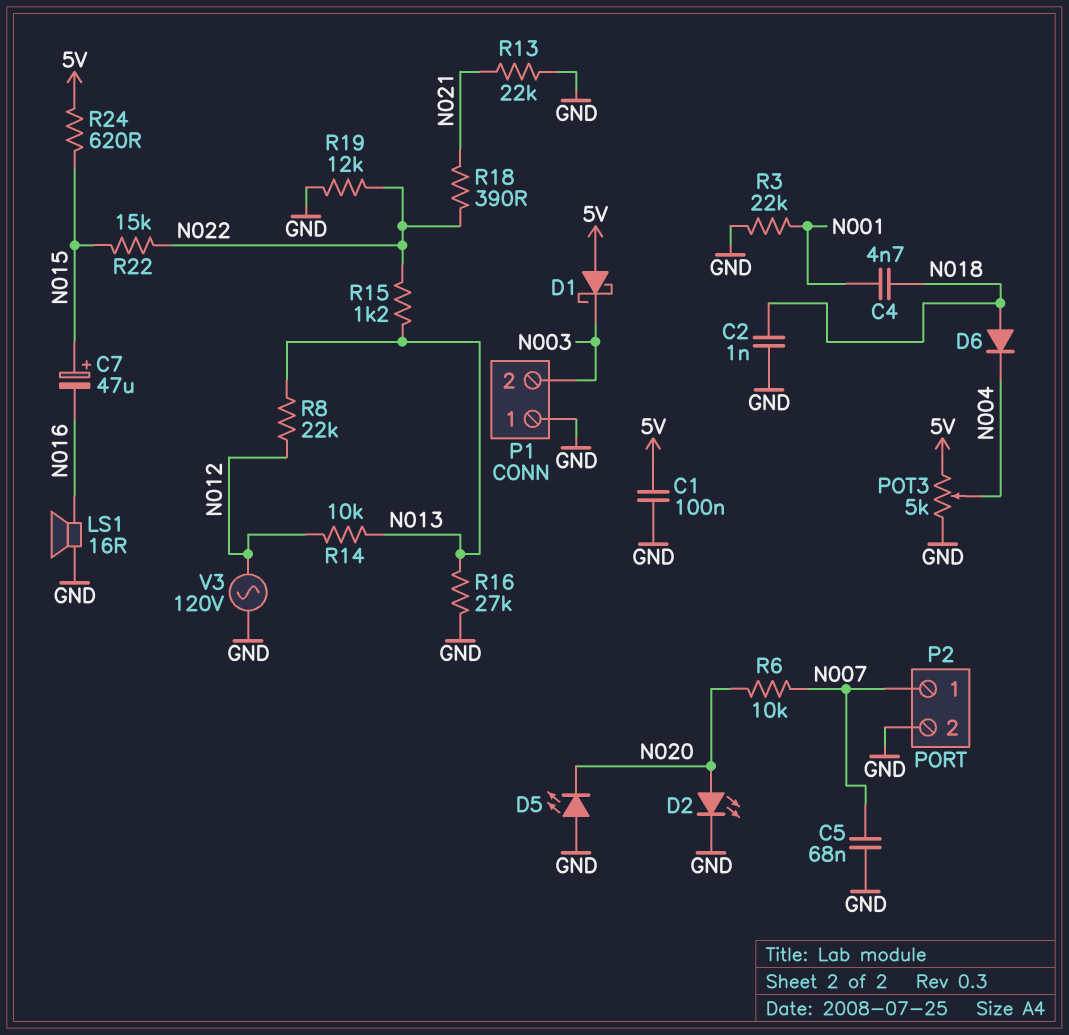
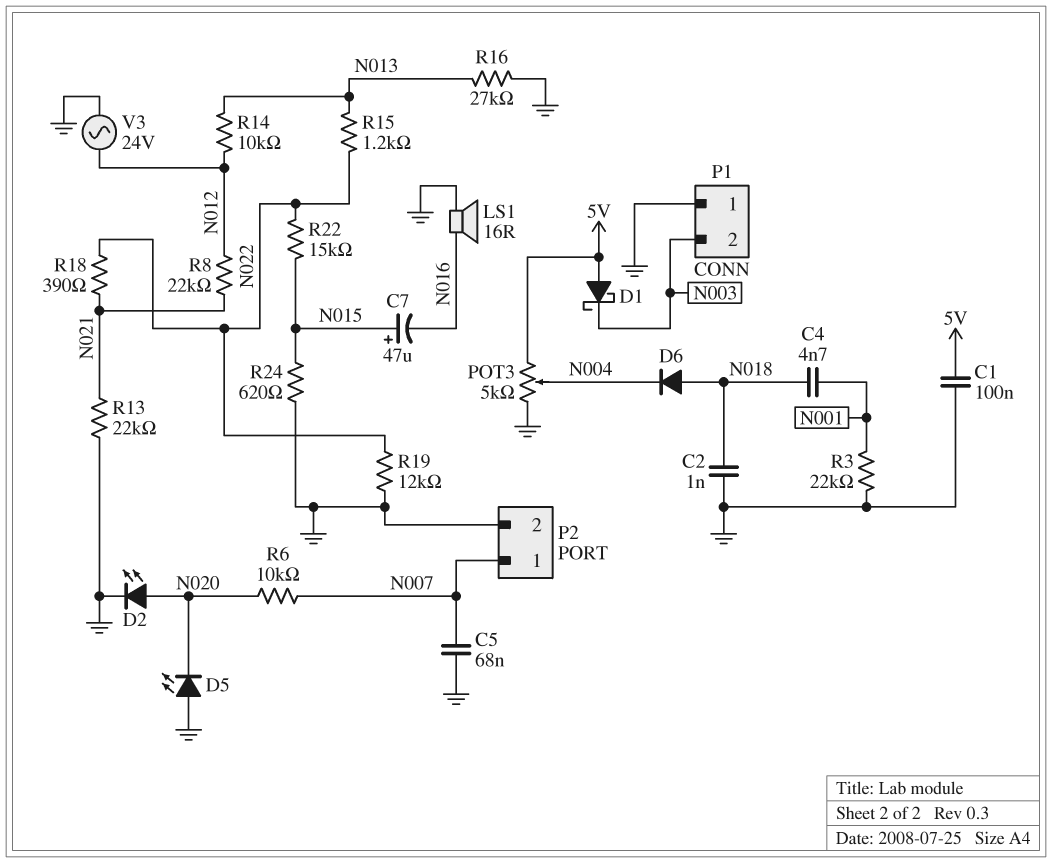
R8: 22k (N012, N013) -> 22k (N012, N021)
R24: 620 (5V, N015) -> 620 (GND, N015)
V3: AC 120V (GND, N012) -> AC 24V (GND, N012)

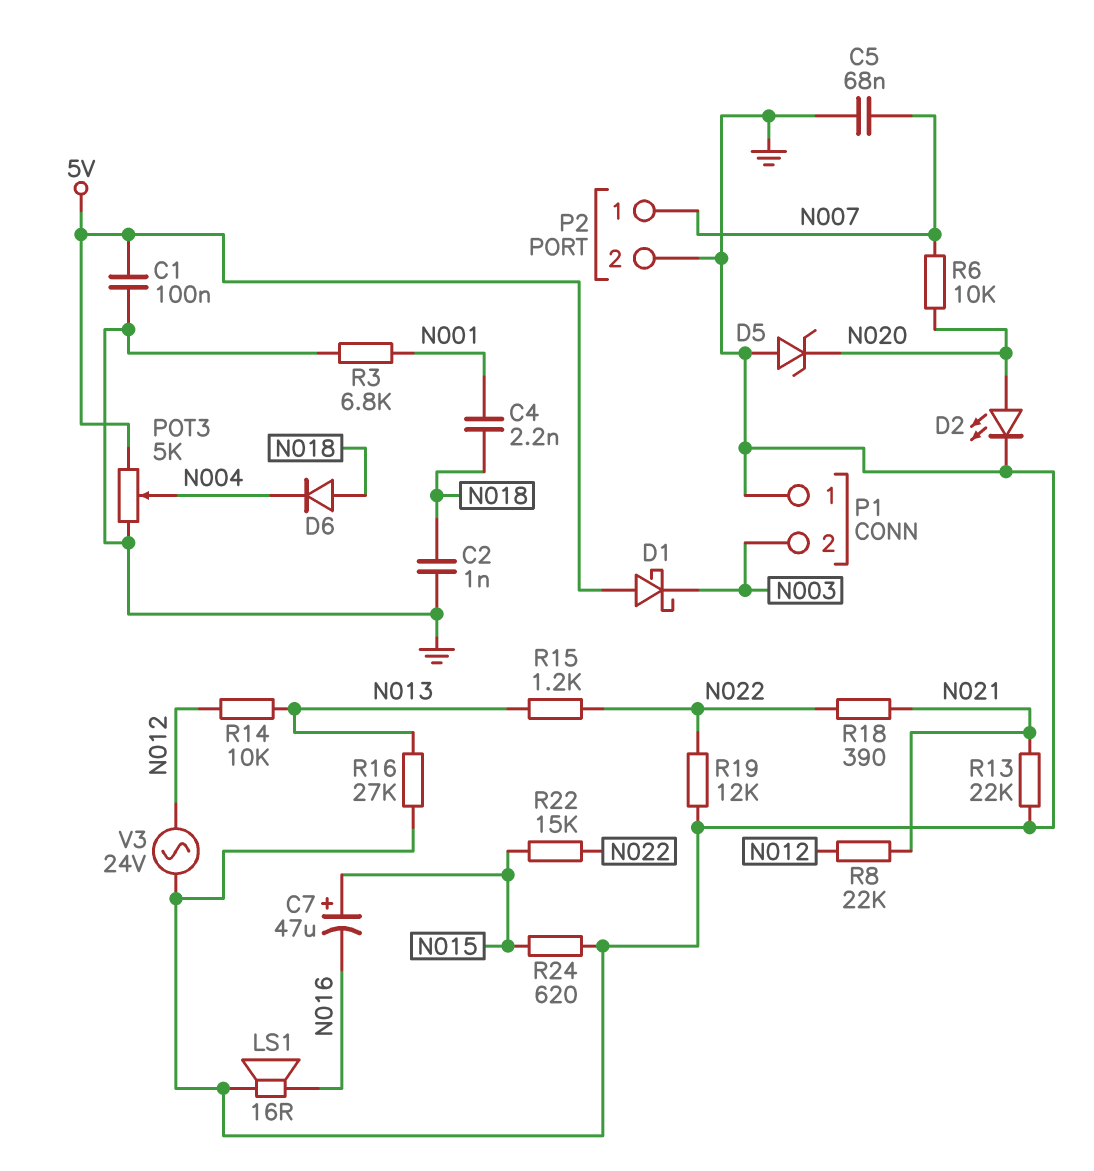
C4: 4.7nF (N001, N018) -> 2.2nF (N001, N018)
D5: LED (A GND, K N020) -> zener (A GND, K N020)
R3: 22k (GND, N001) -> 6.8k (GND, N001)

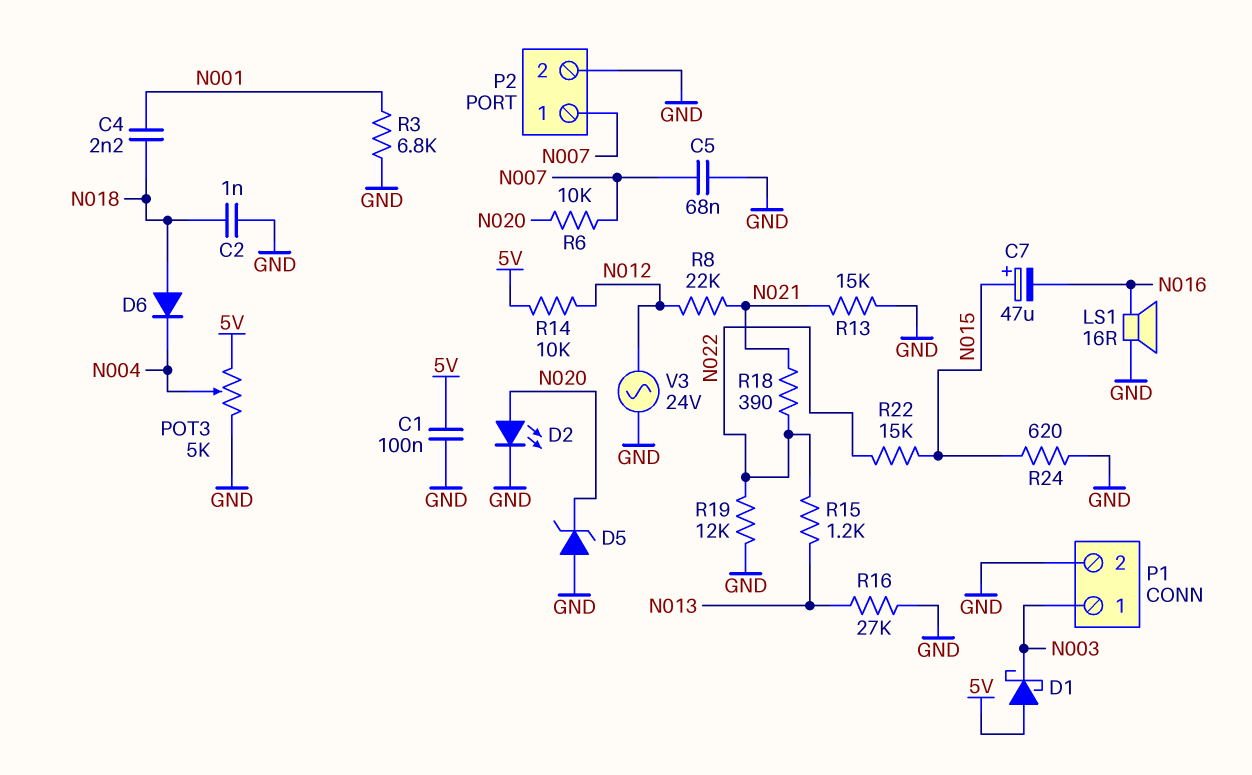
P1 pin 1: GND -> N003
P1 pin 2: N003 -> GND
R13: 22k (GND, N021) -> 15k (GND, N021)
R14: 10k (N012, N013) -> 10k (5V, N012)

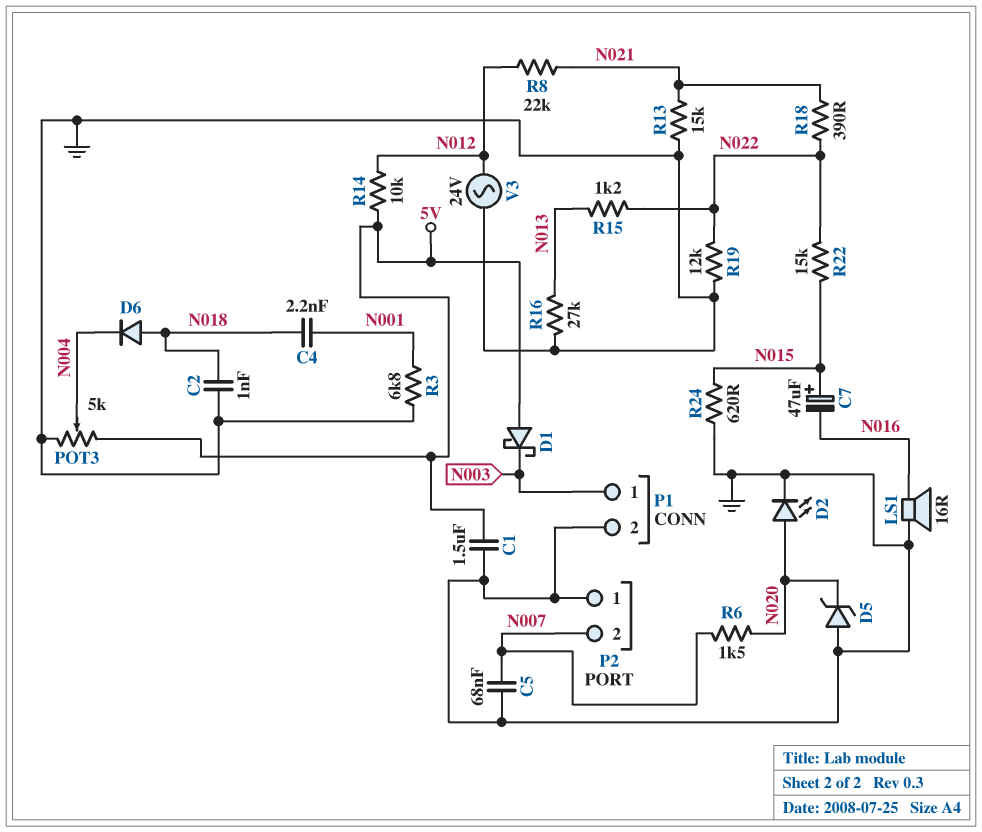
C1: 100nF (5V, GND) -> 1.5uF (5V, GND)
P2 pin 1: N007 -> GND
P2 pin 2: GND -> N007
R6: 10k (N007, N020) -> 1.5k (N007, N020)

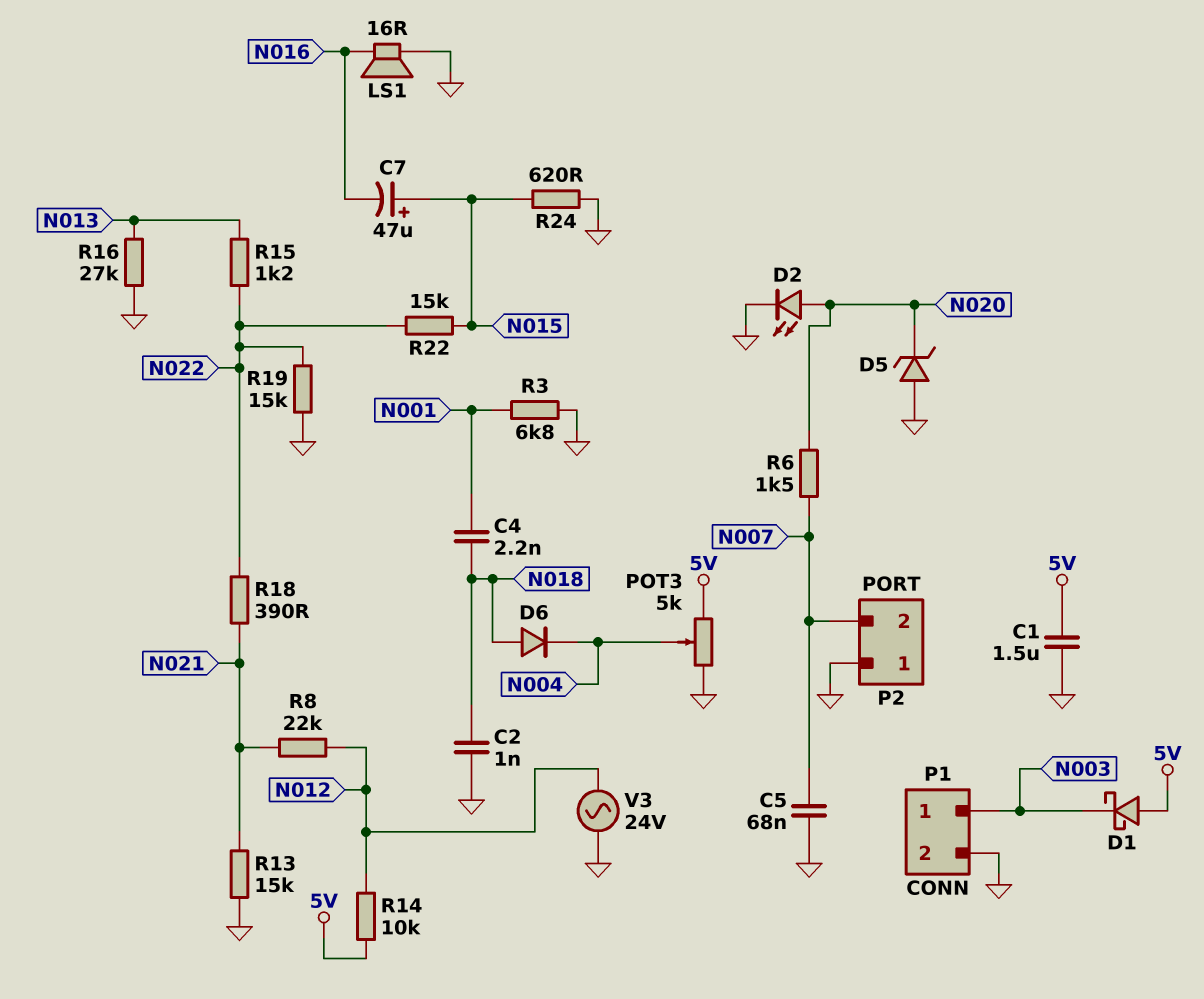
R19: 12k (GND, N022) -> 15k (GND, N022)

